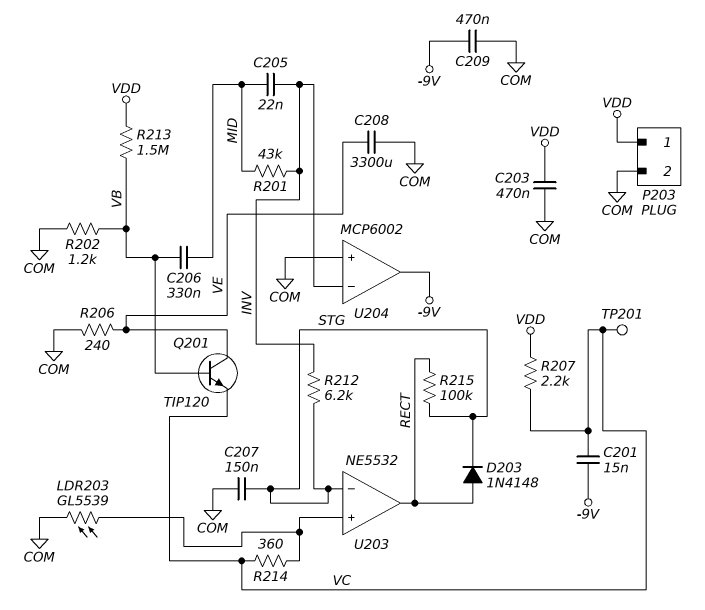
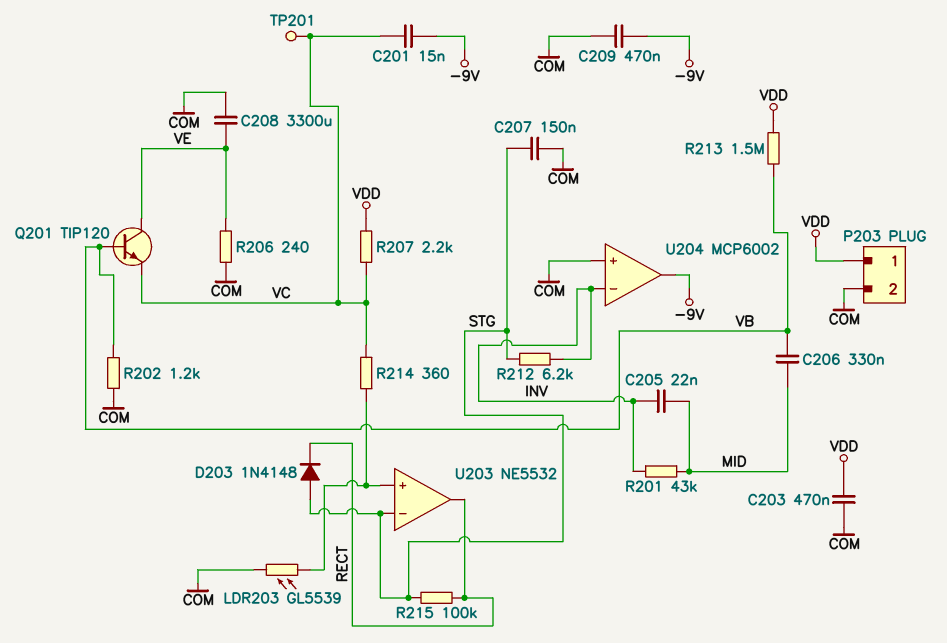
D203: diode 1N4148 (A RECT, K STG) -> diode 1N4148 (A STG, K RECT)

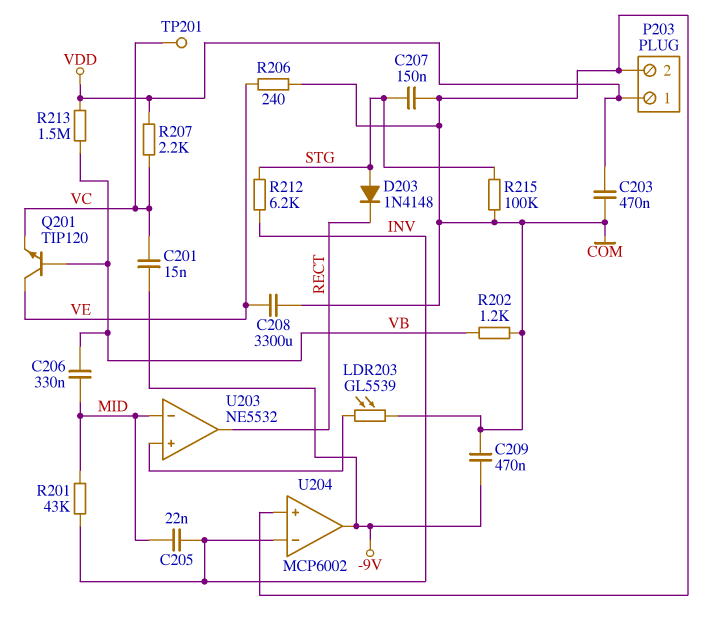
R214: 360 (U203/in+, VC) -> none
R215: 100k (RECT, STG) -> 100k (COM, STG)
U203 pin in-: STG -> MID

